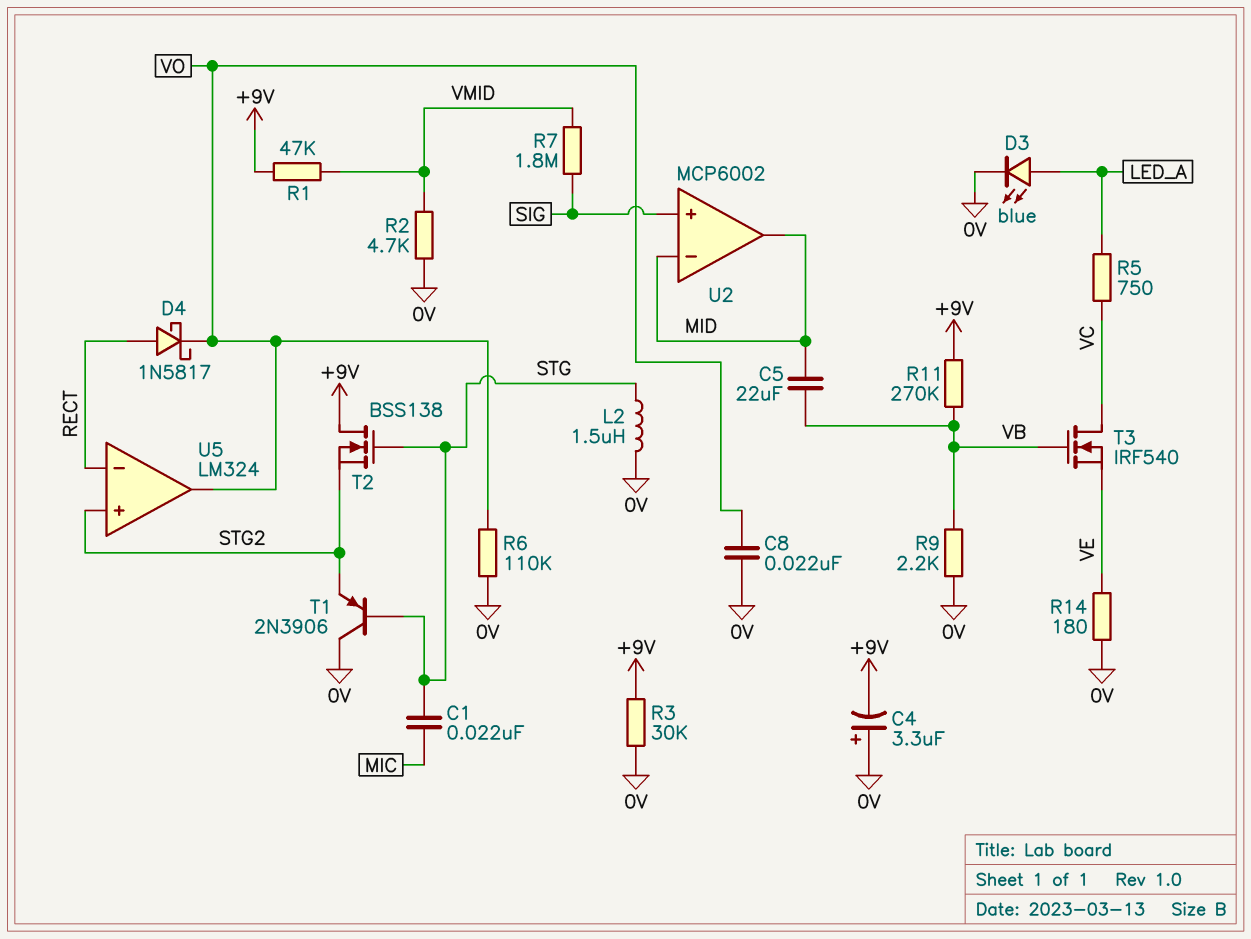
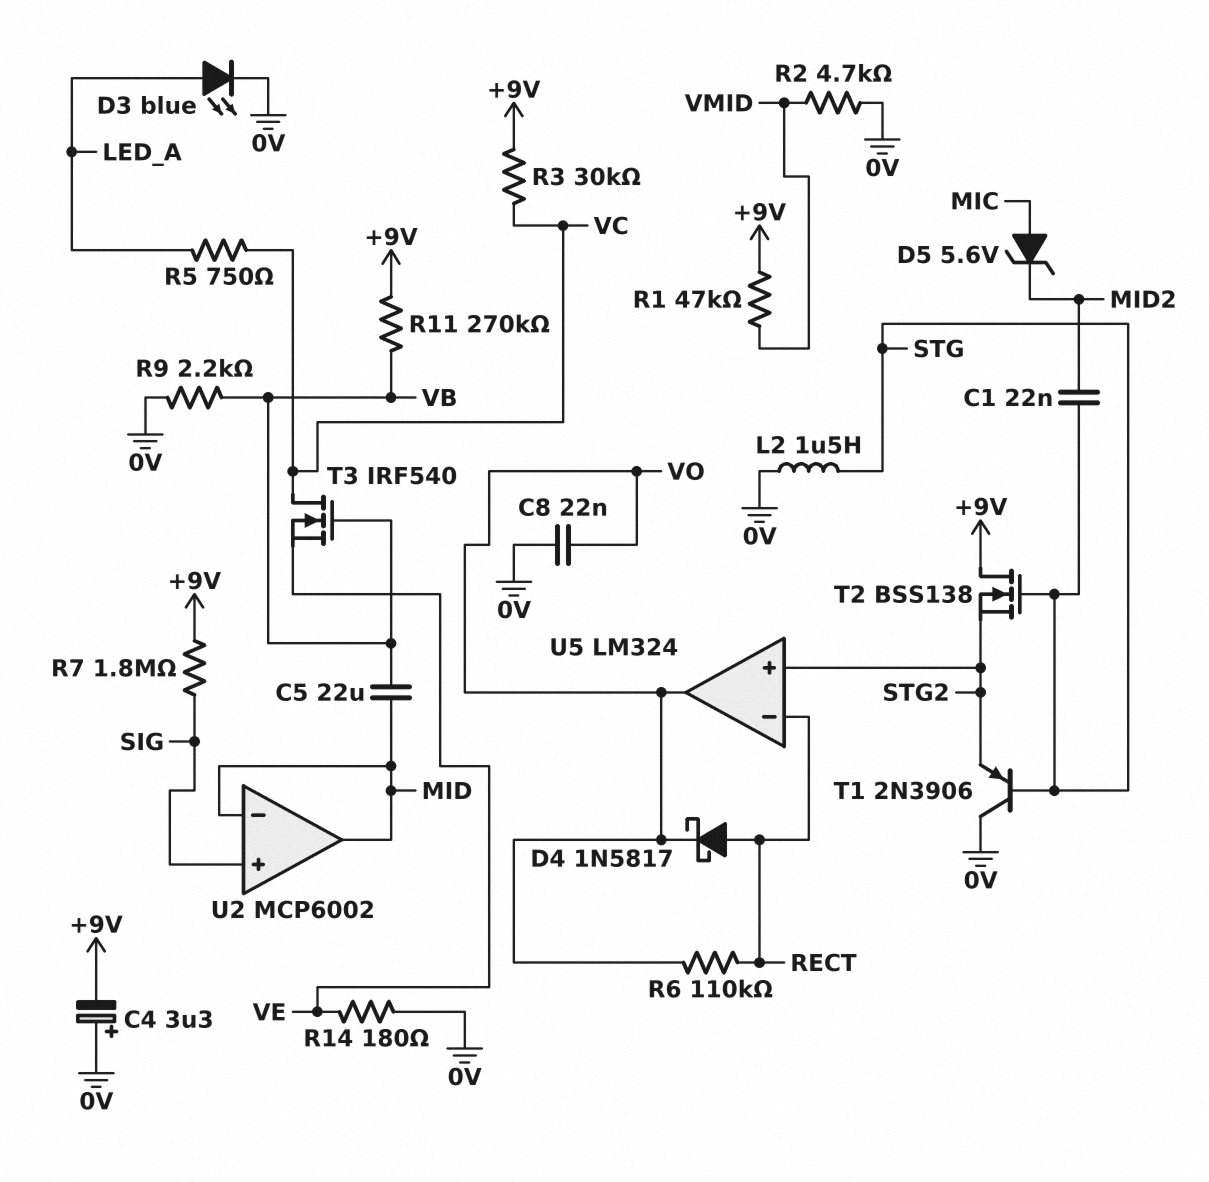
C1: 22nF (MIC, STG) -> 22nF (MID2, STG)
D5: none -> zener 5.6V (A MIC, K MID2)
R3: 30k (+9V, 0V) -> 30k (+9V, VC)
R6: 110k (0V, VO) -> 110k (RECT, VO)
R7: 1.8M (SIG, VMID) -> 1.8M (+9V, SIG)

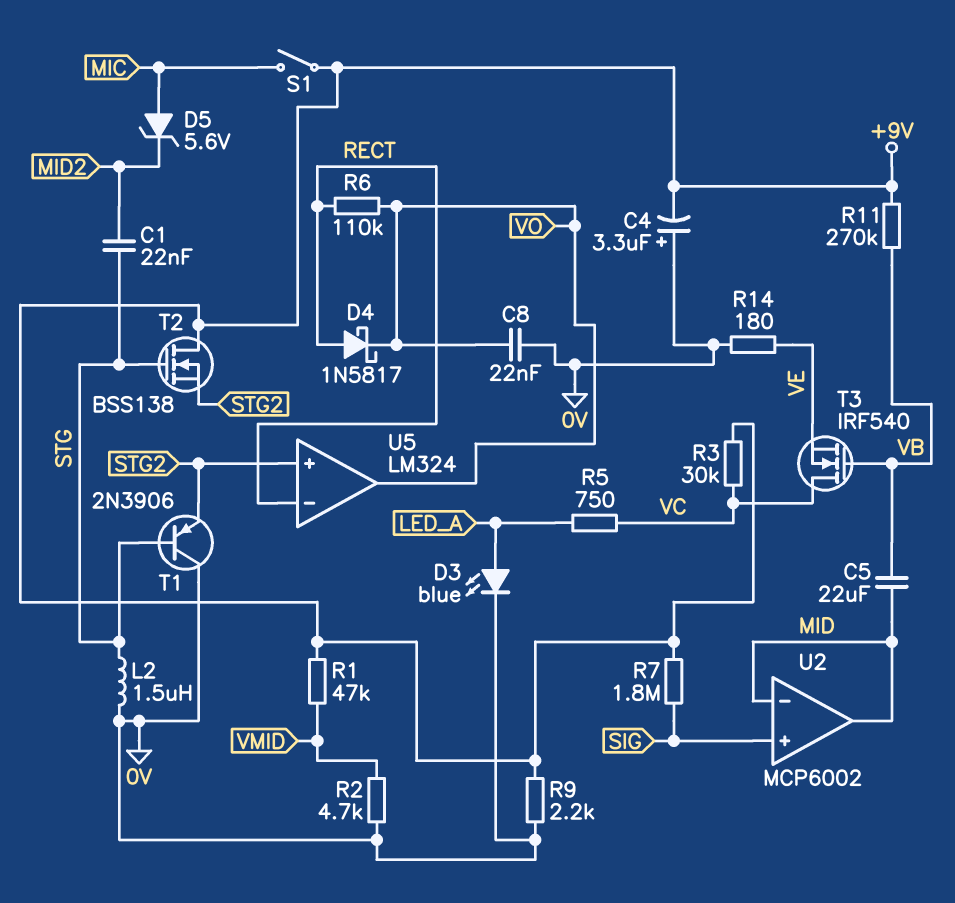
R9: 2.2k (0V, VB) -> 2.2k (+9V, 0V)
S1: none -> switch (+9V, MIC)

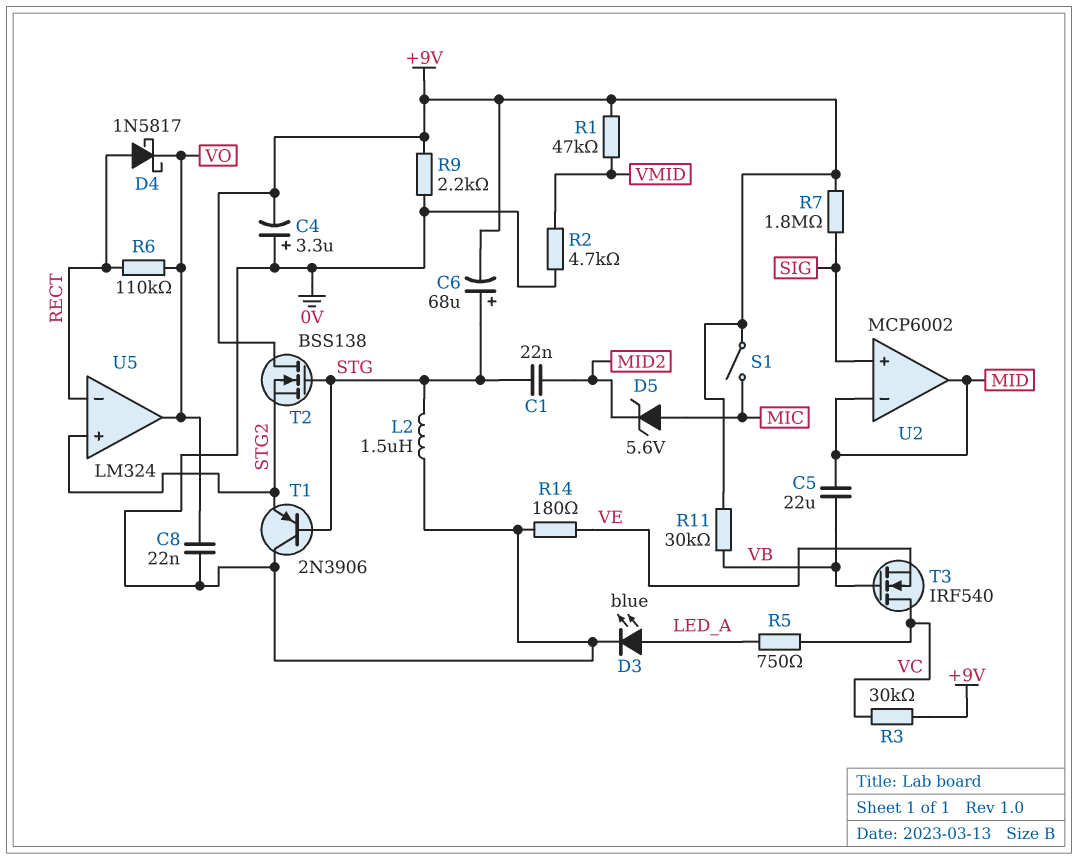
C6: none -> 68uF (plus STG, minus +9V)
R11: 270k (+9V, VB) -> 30k (+9V, VB)

